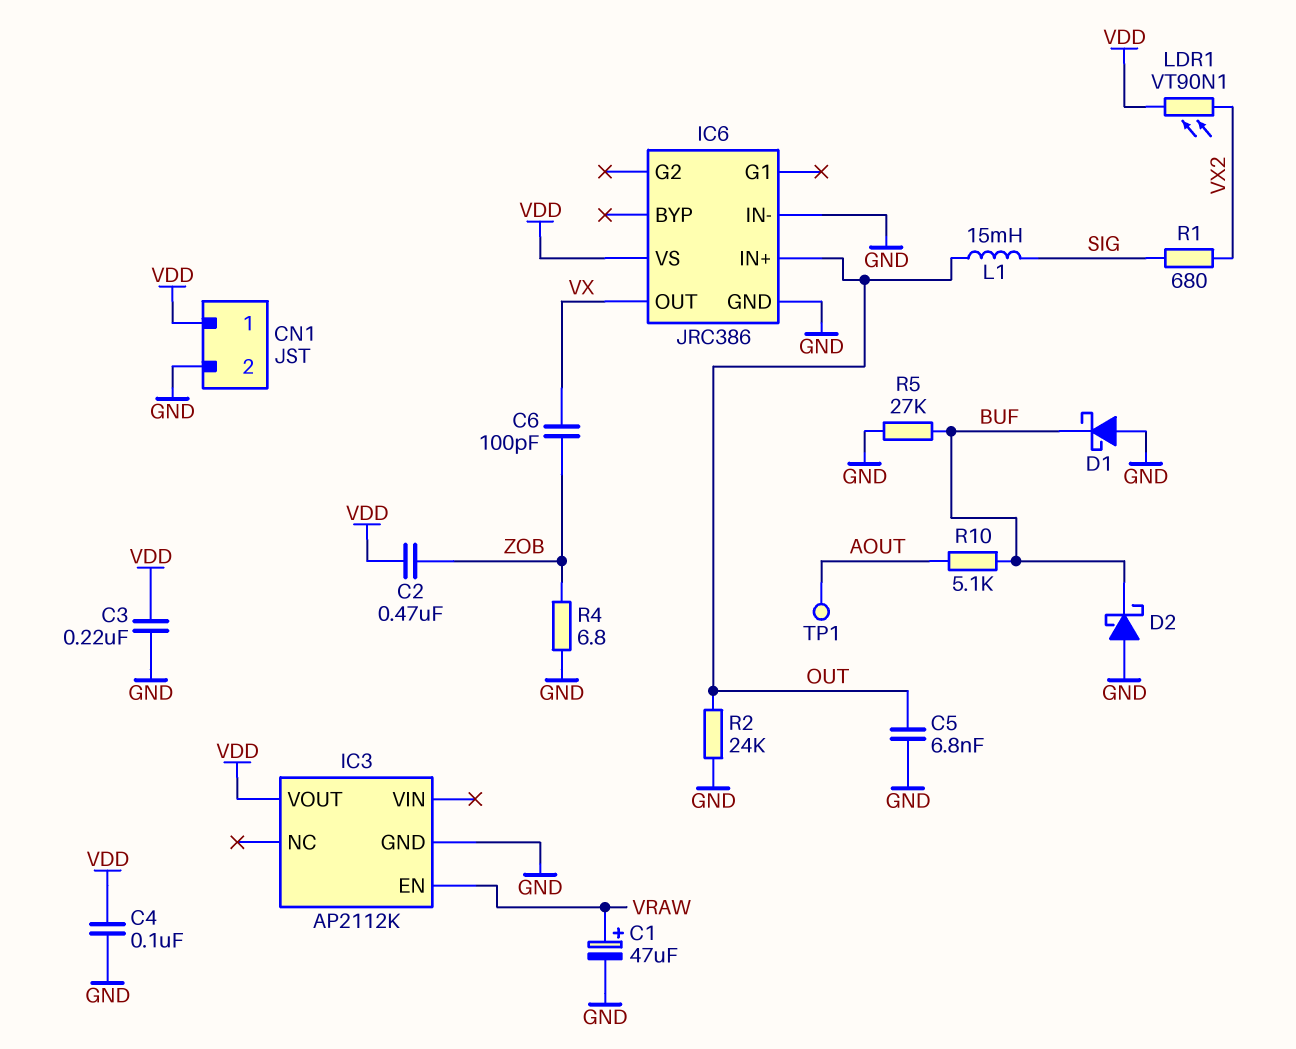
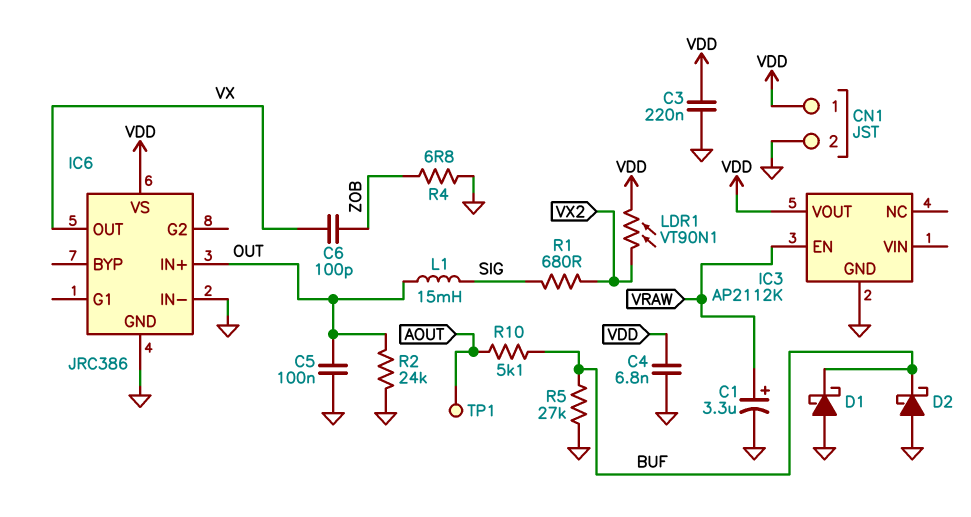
C1: 47uF (plus VRAW, minus GND) -> 3.3uF (plus VRAW, minus GND)
C2: 470nF (VDD, ZOB) -> none
C4: 100nF (GND, VDD) -> 6.8nF (GND, VDD)
C5: 6.8nF (GND, OUT) -> 100nF (GND, OUT)

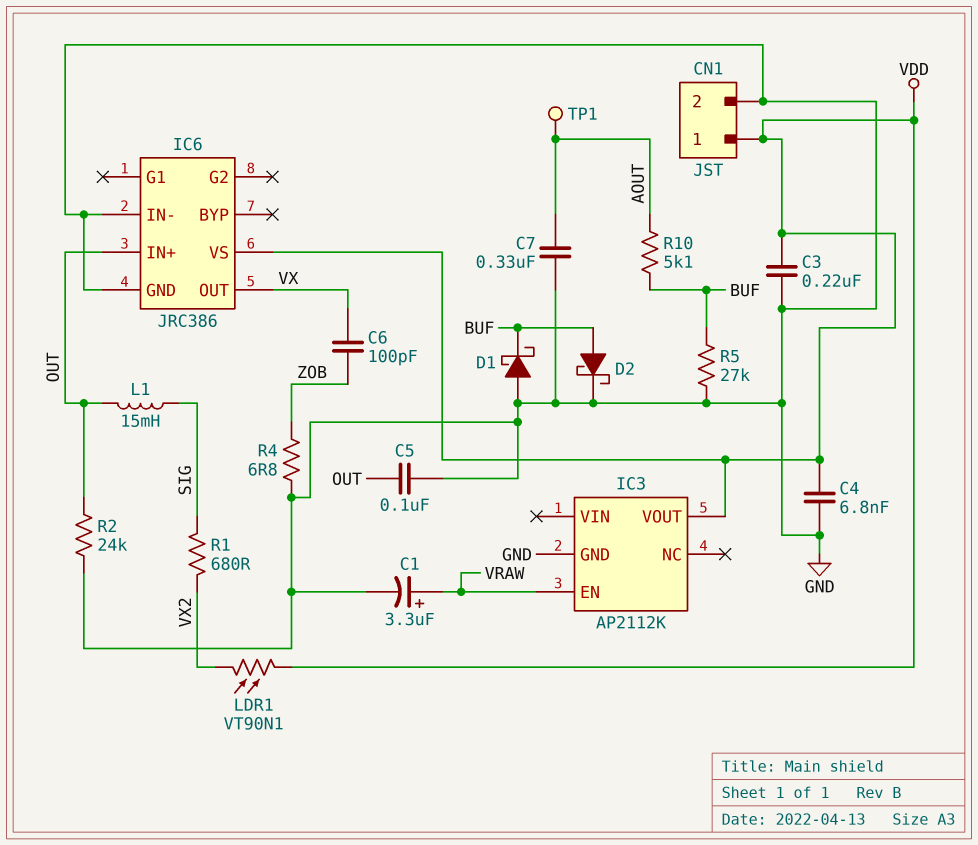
C7: none -> 330nF (AOUT, GND)
D2: schottky (A GND, K BUF) -> schottky (A BUF, K GND)

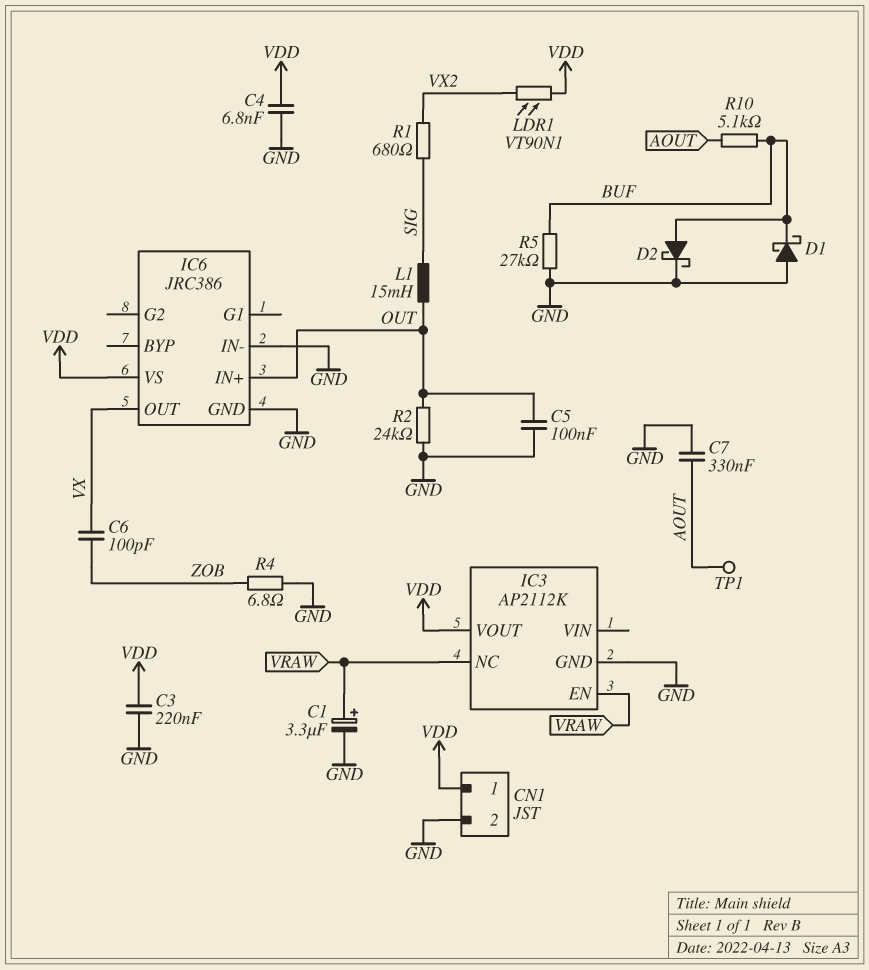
IC3 pin NC: none -> VRAW

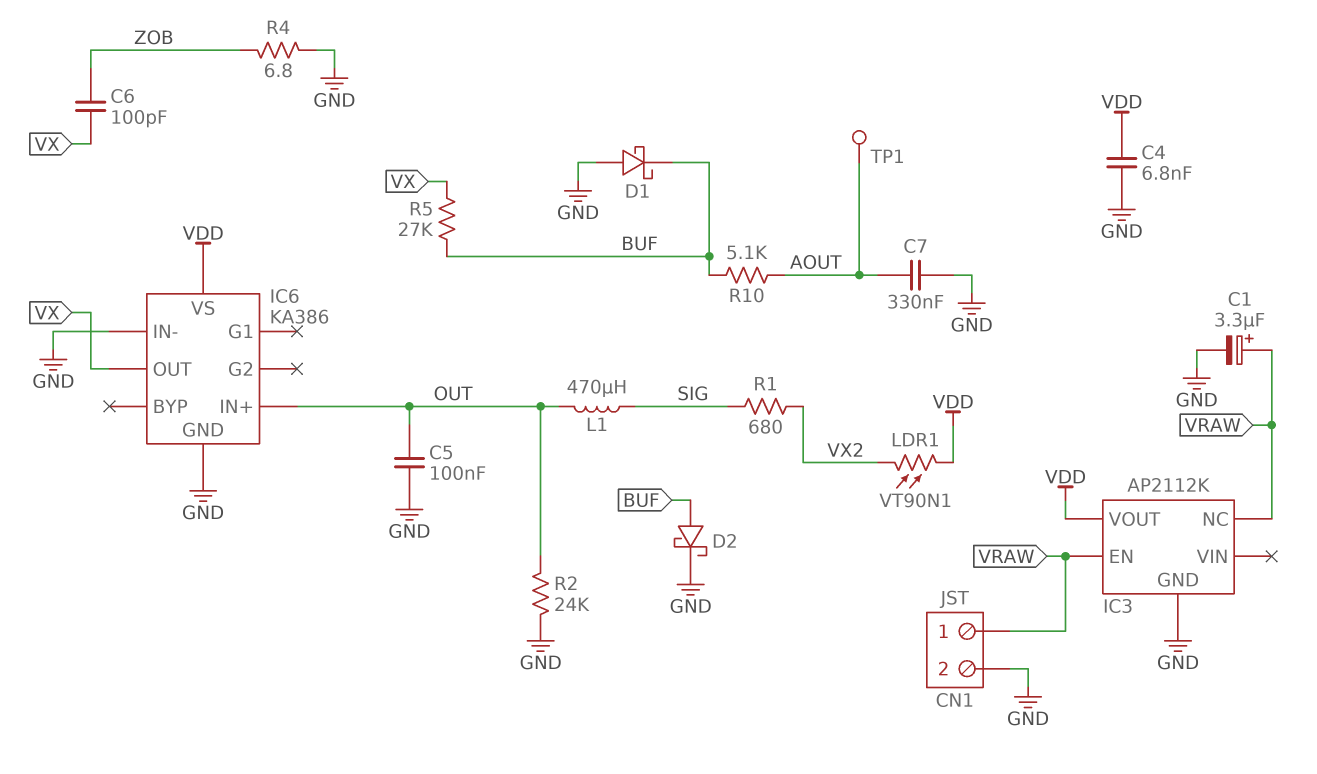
C3: 220nF (GND, VDD) -> none
CN1 pin 1: VDD -> VRAW
IC6: JRC386 -> KA386
L1: 15mH (OUT, SIG) -> 470uH (OUT, SIG)
R5: 27k (BUF, GND) -> 27k (BUF, VX)

